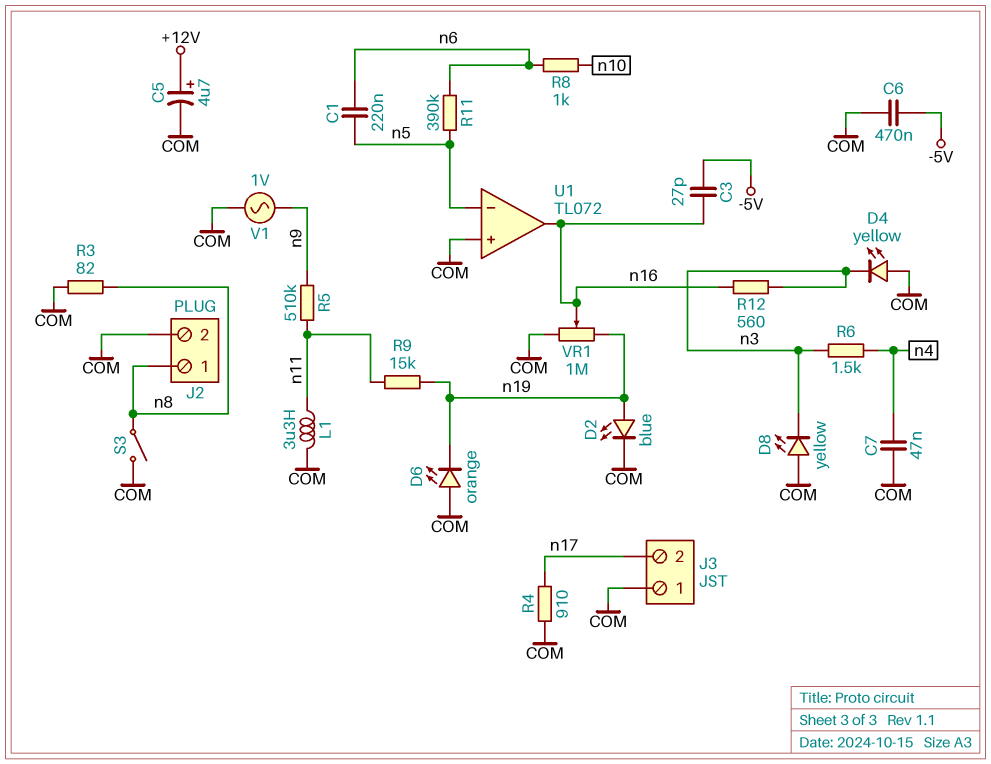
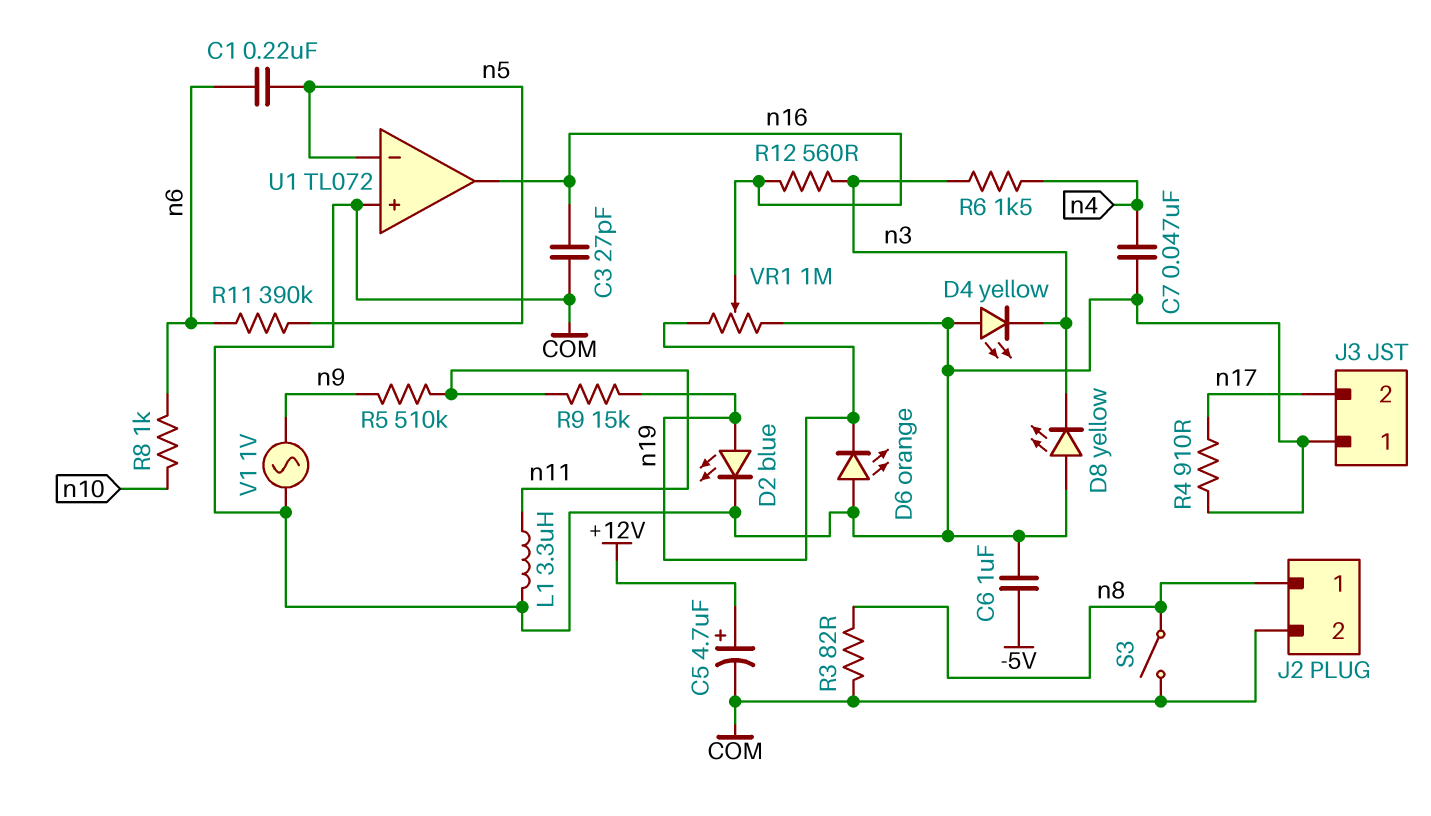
C3: 27pF (-5V, n16) -> 27pF (COM, n16)
C6: 470nF (-5V, COM) -> 1uF (-5V, COM)

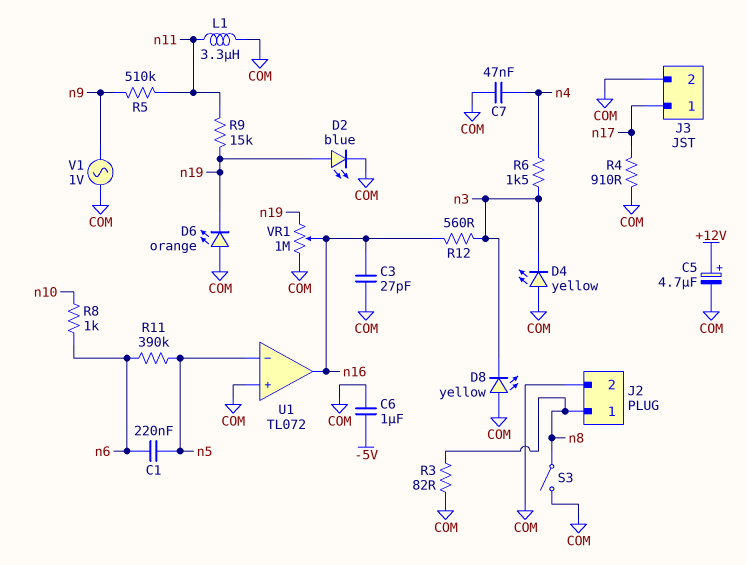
J3 pin 1: COM -> n17
J3 pin 2: n17 -> COM

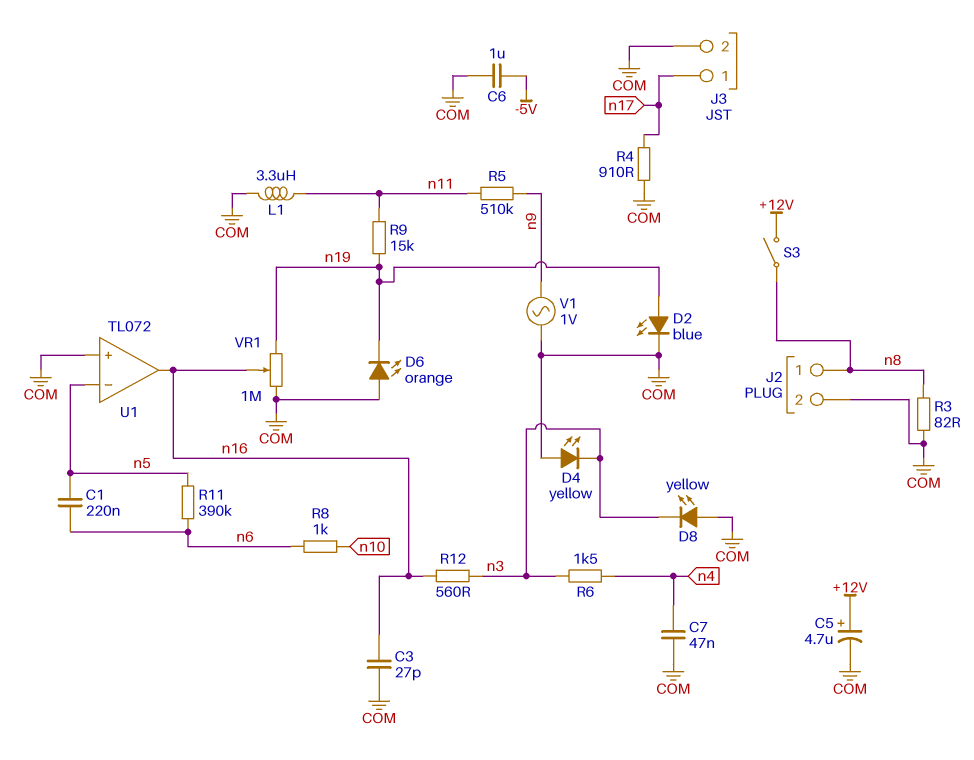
S3: switch (COM, n8) -> switch (+12V, n8)

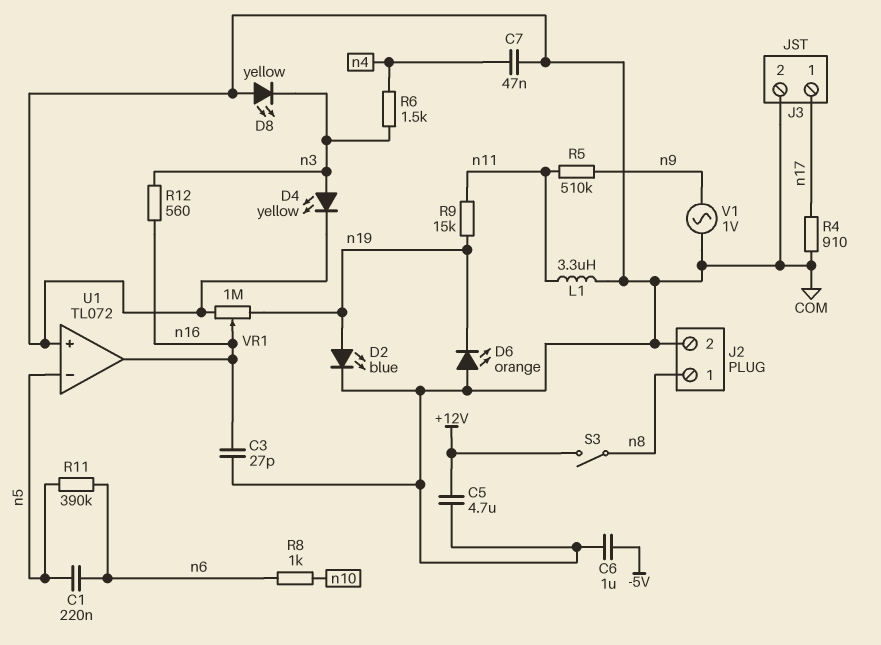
C5: 4.7uF (plus +12V, minus COM) -> 4.7uF (+12V, COM)
D4: LED yellow (A COM, K n3) -> LED yellow (A n3, K COM)
R3: 82 (COM, n8) -> none

